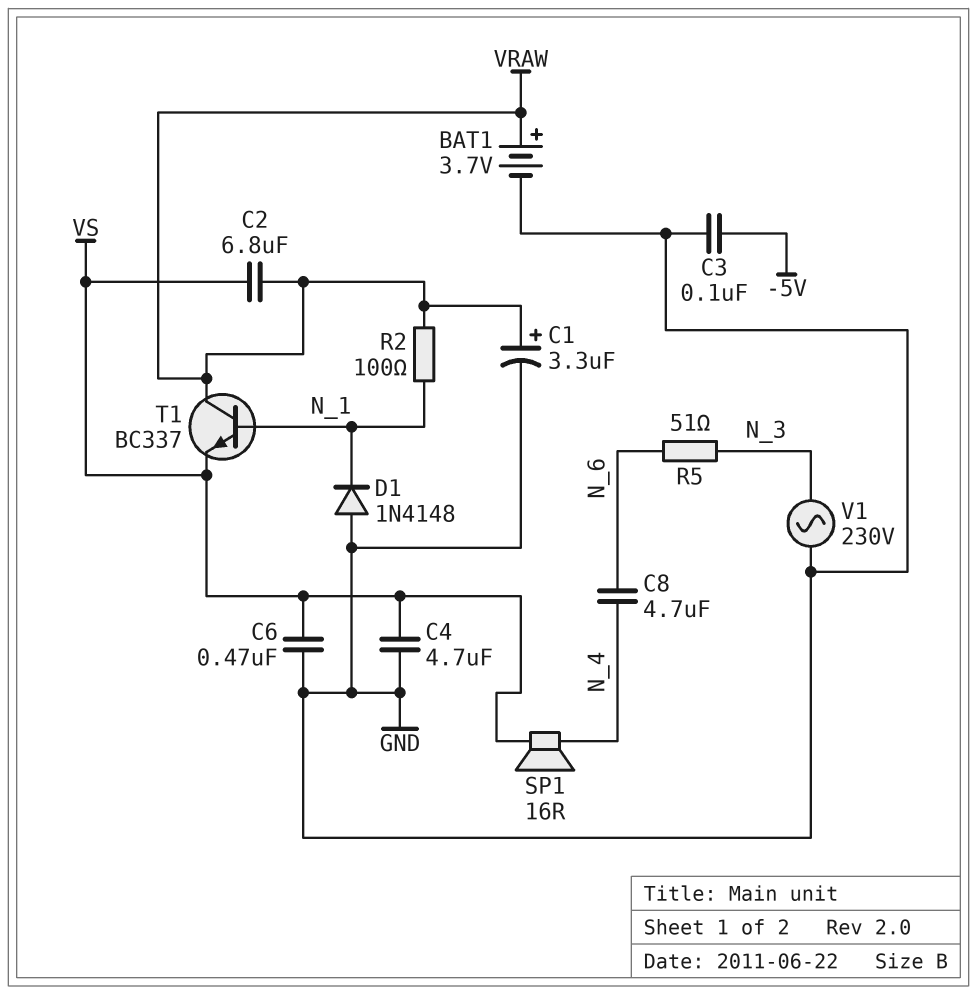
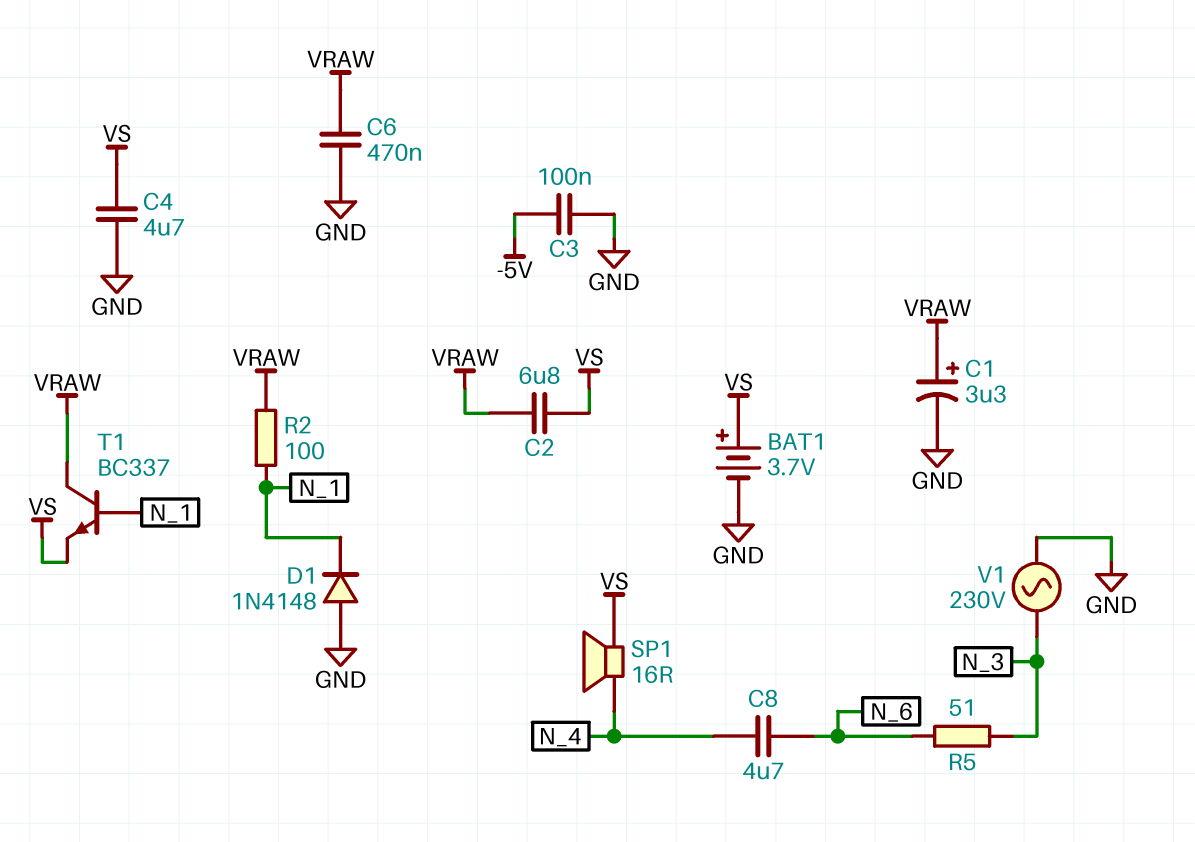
BAT1: 3.7V (plus VRAW, minus GND) -> 3.7V (plus VS, minus GND)
C6: 470nF (GND, VS) -> 470nF (GND, VRAW)

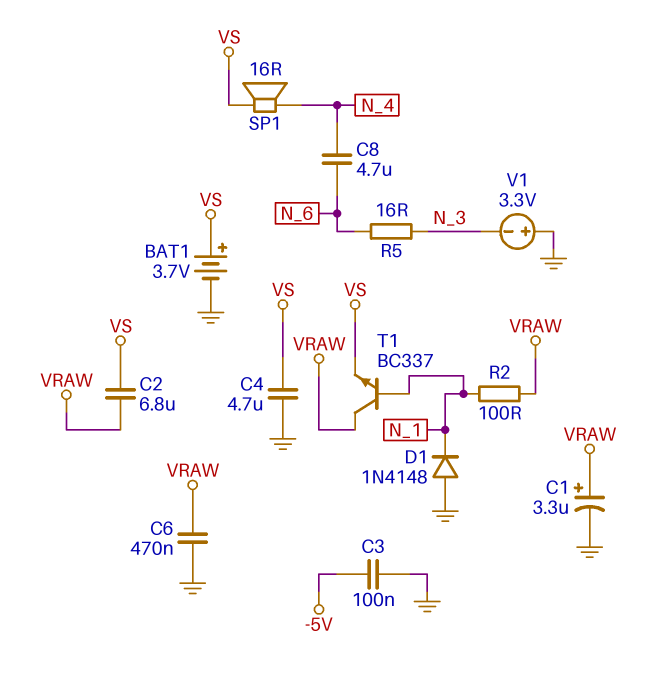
R5: 51 (N_3, N_6) -> 16 (N_3, N_6)
V1: AC 230V (GND, N_3) -> 3.3V (plus GND, minus N_3)

